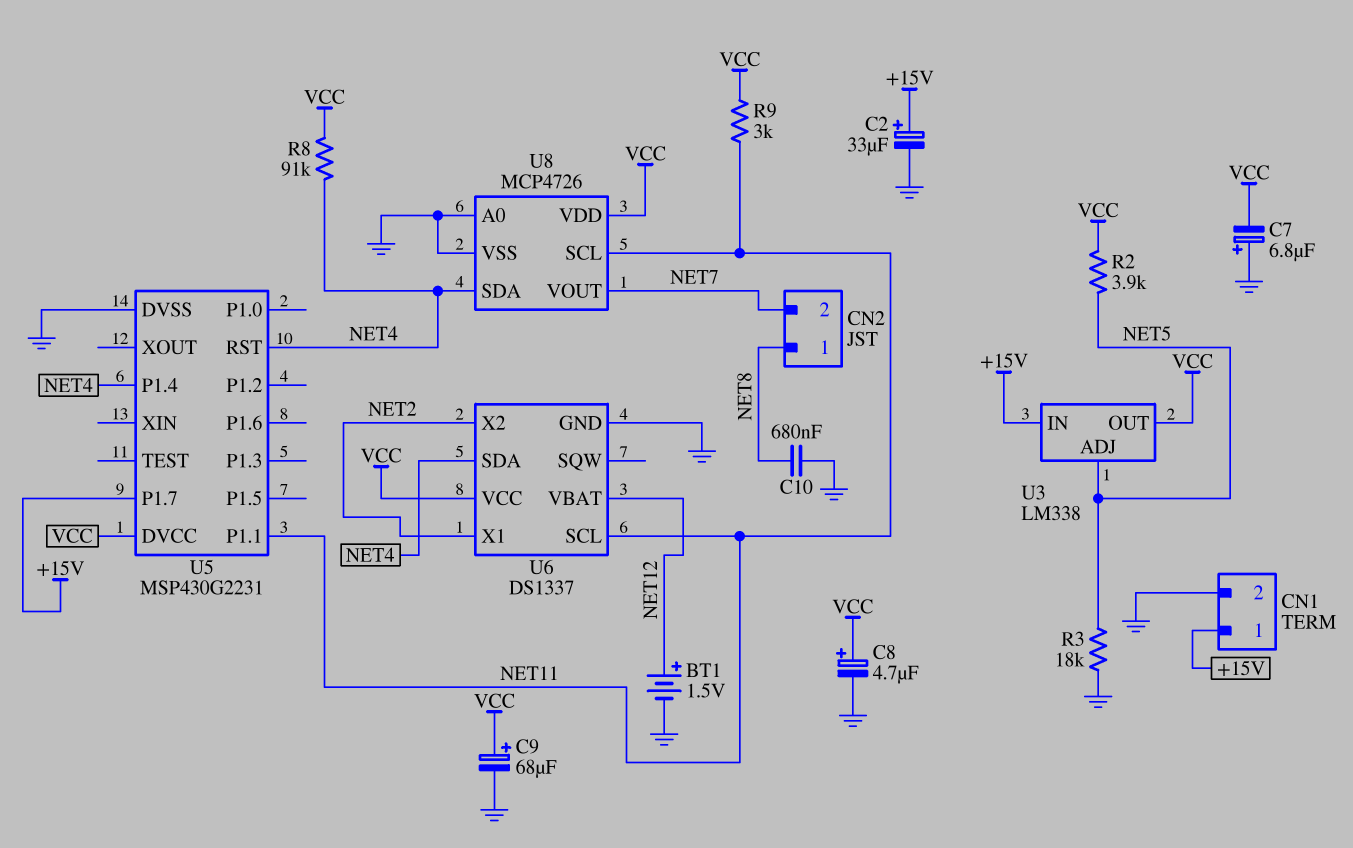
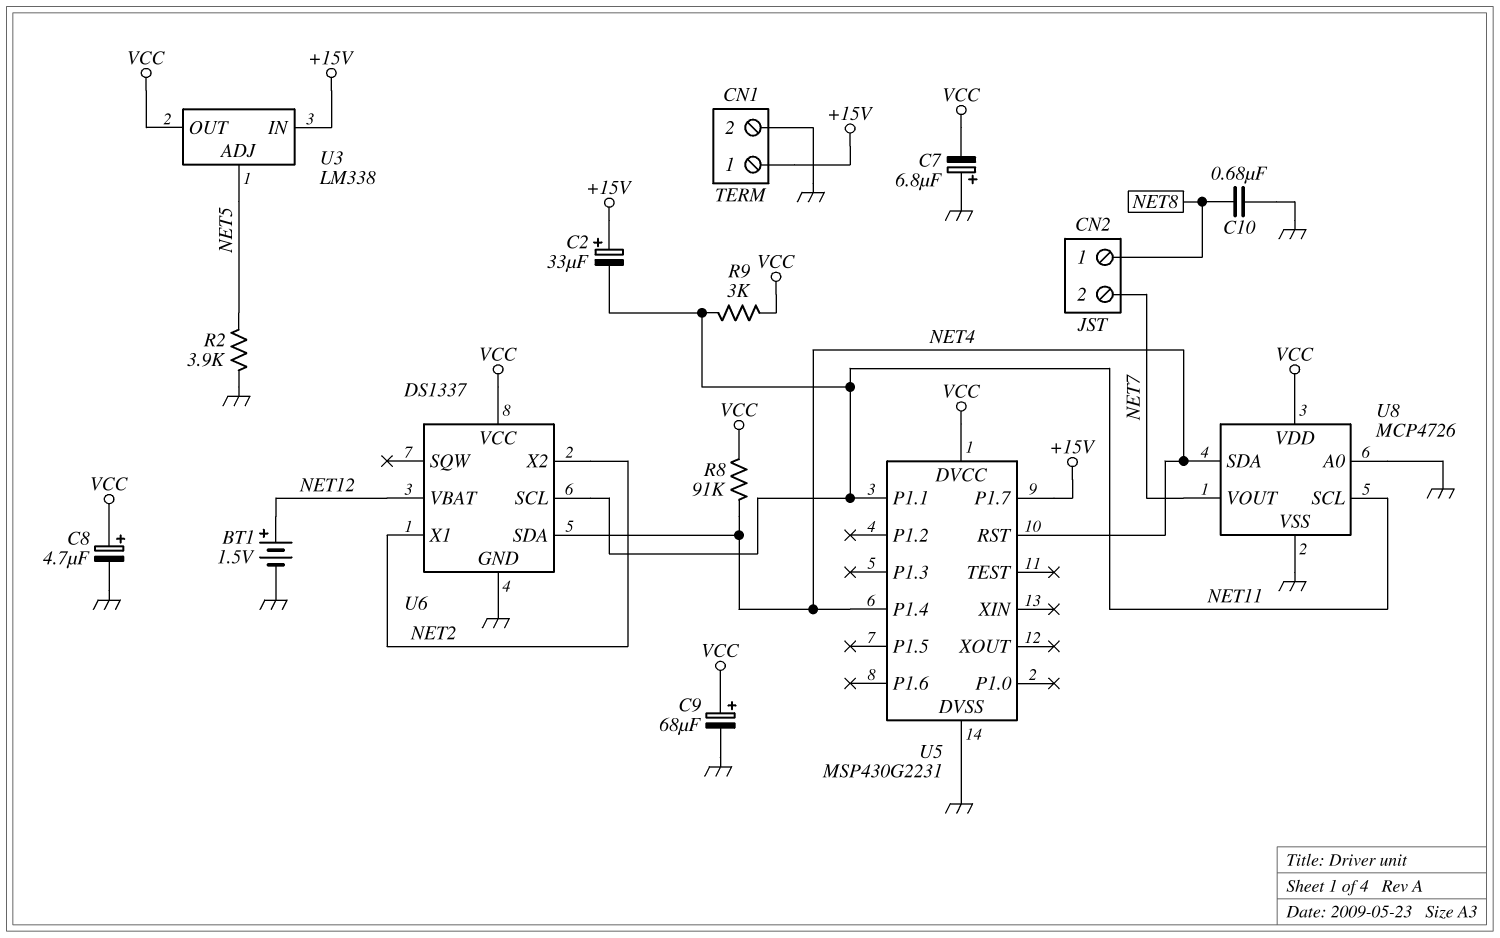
C2: 33uF (plus +15V, minus GND) -> 33uF (plus +15V, minus NET11)
R2: 3.9k (NET5, VCC) -> 3.9k (GND, NET5)
R3: 18k (GND, NET5) -> none

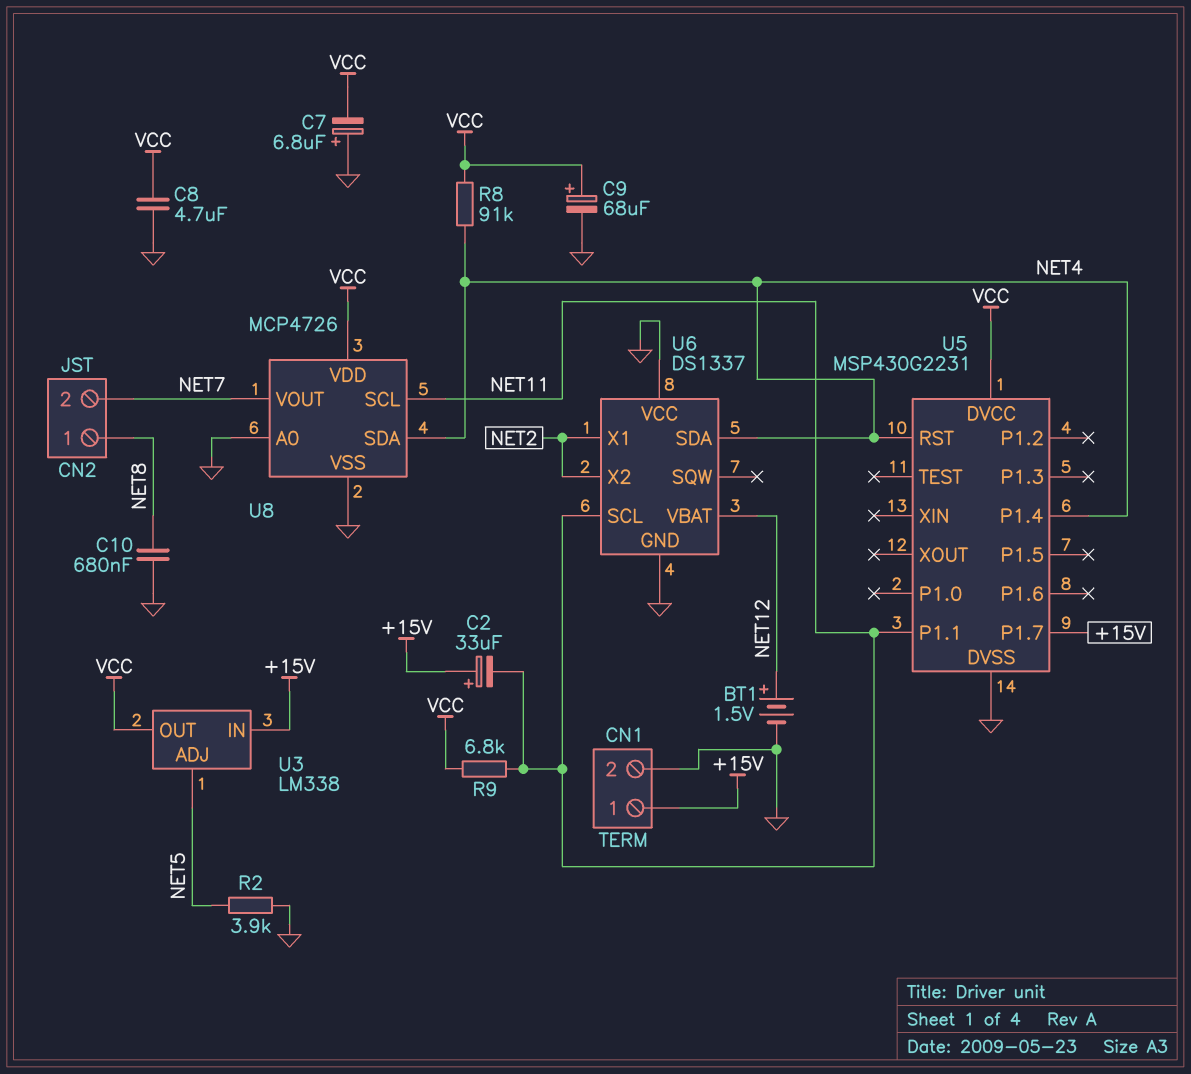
C8: 4.7uF (plus VCC, minus GND) -> 4.7uF (GND, VCC)
R9: 3k (NET11, VCC) -> 6.8k (NET11, VCC)
U6 pin VCC: VCC -> GND

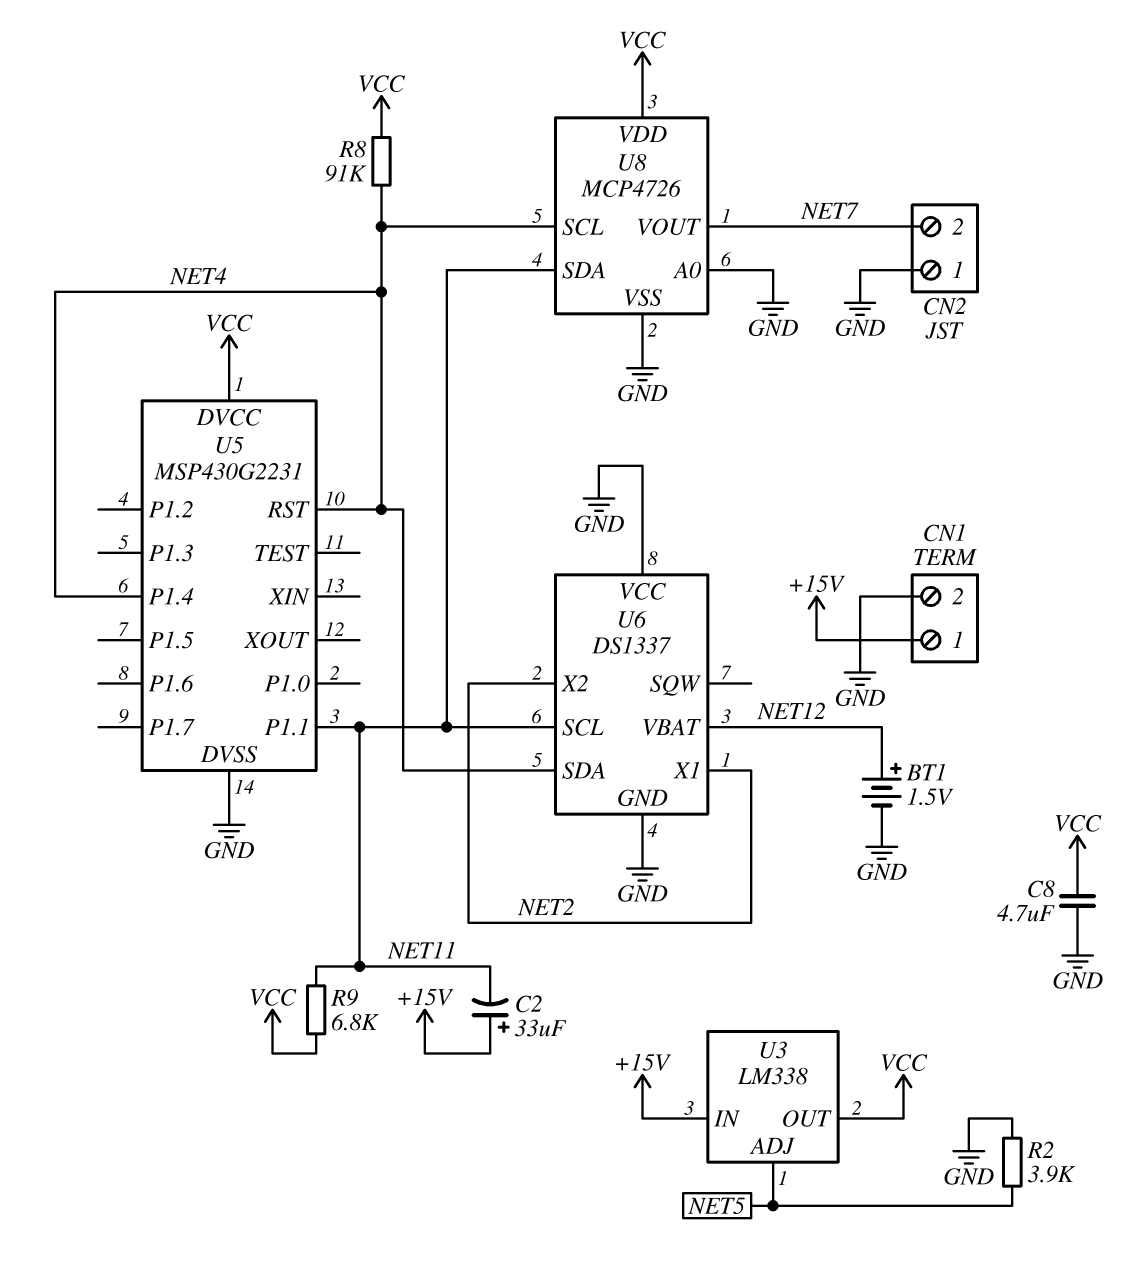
C7: 6.8uF (plus GND, minus VCC) -> none
C9: 68uF (plus VCC, minus GND) -> none
C10: 680nF (GND, NET8) -> none
CN2 pin 1: NET8 -> GND
U5 pin P1.7: +15V -> none
U8 pin SCL: NET11 -> NET4
U8 pin SDA: NET4 -> NET11

